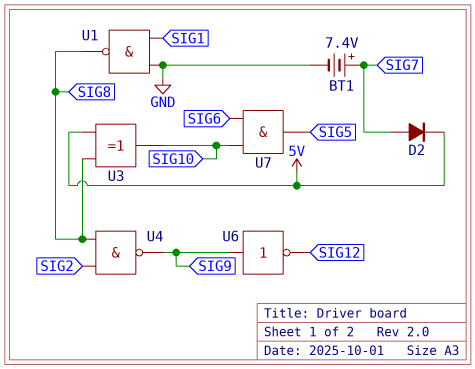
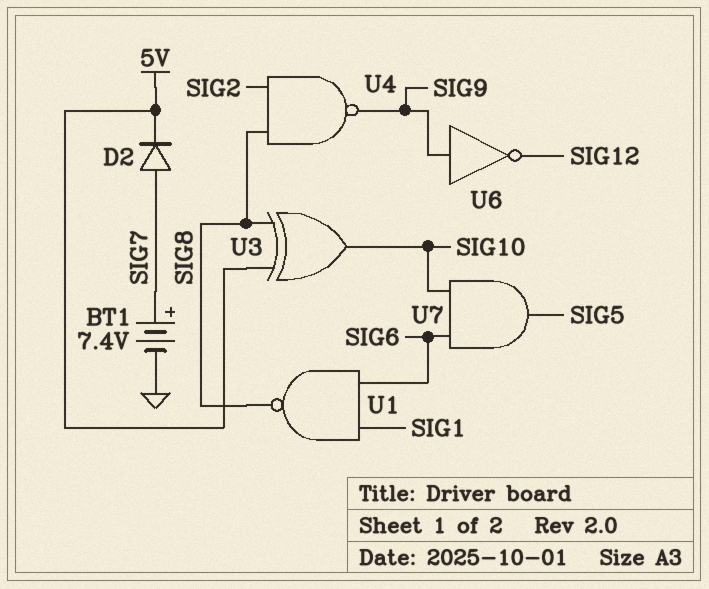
U1: NAND (in GND, in SIG1, out SIG8) -> NAND (in SIG1, in SIG6, out SIG8)

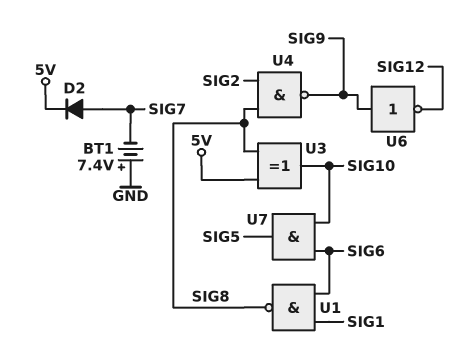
BT1: 7.4V (plus SIG7, minus GND) -> 7.4V (plus GND, minus SIG7)

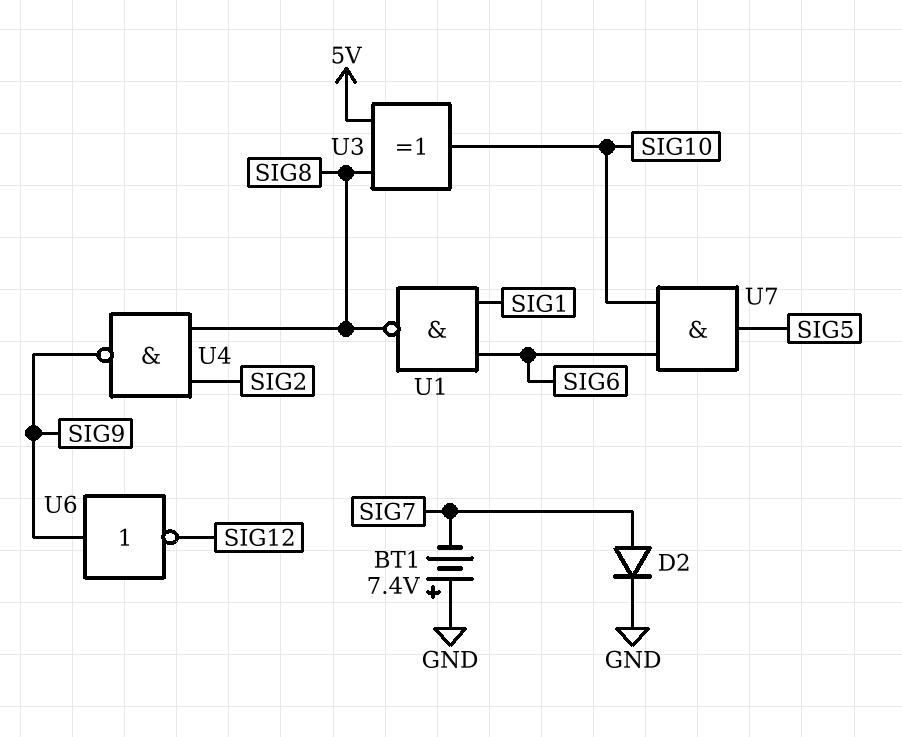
D2: diode (A SIG7, K 5V) -> diode (A SIG7, K GND)

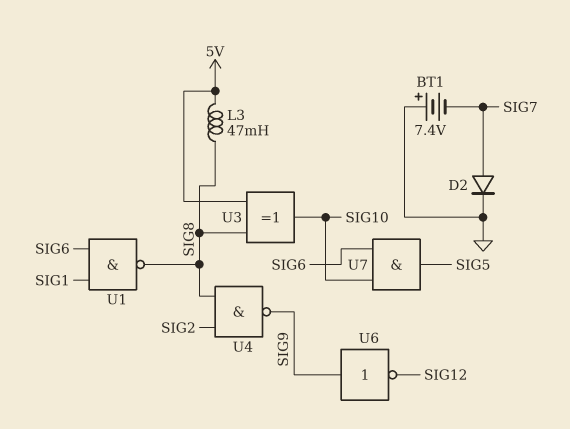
L3: none -> 47mH (5V, SIG8)

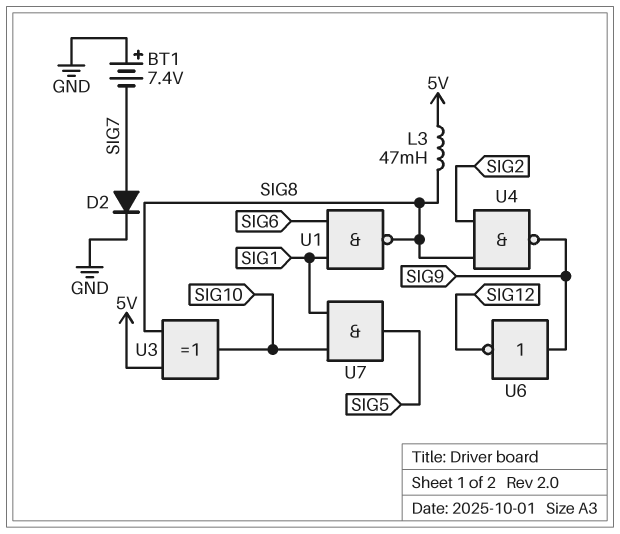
U7: AND (in SIG6, in SIG10, out SIG5) -> AND (in SIG1, in SIG10, out SIG5)

